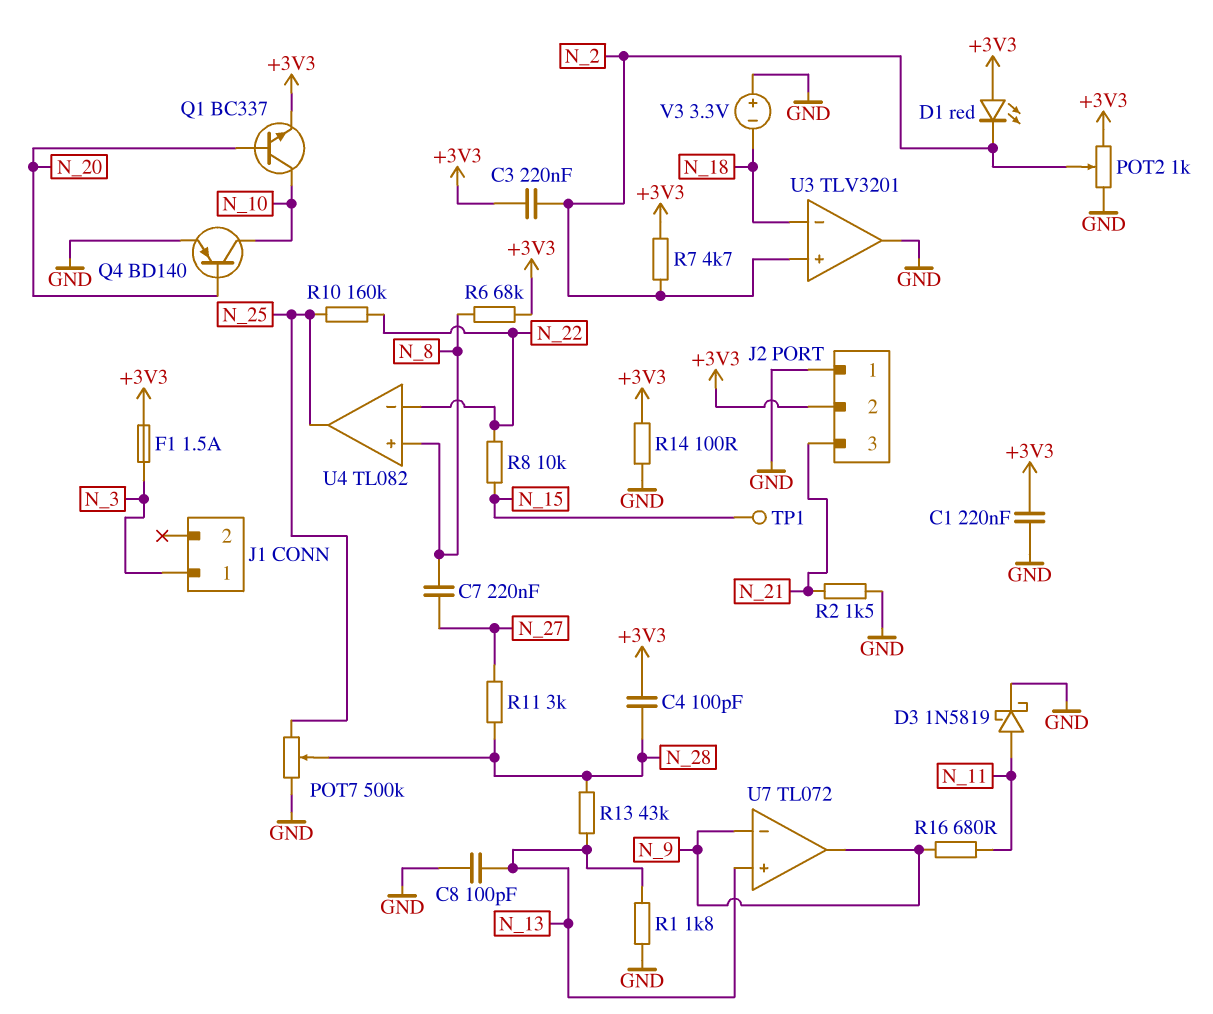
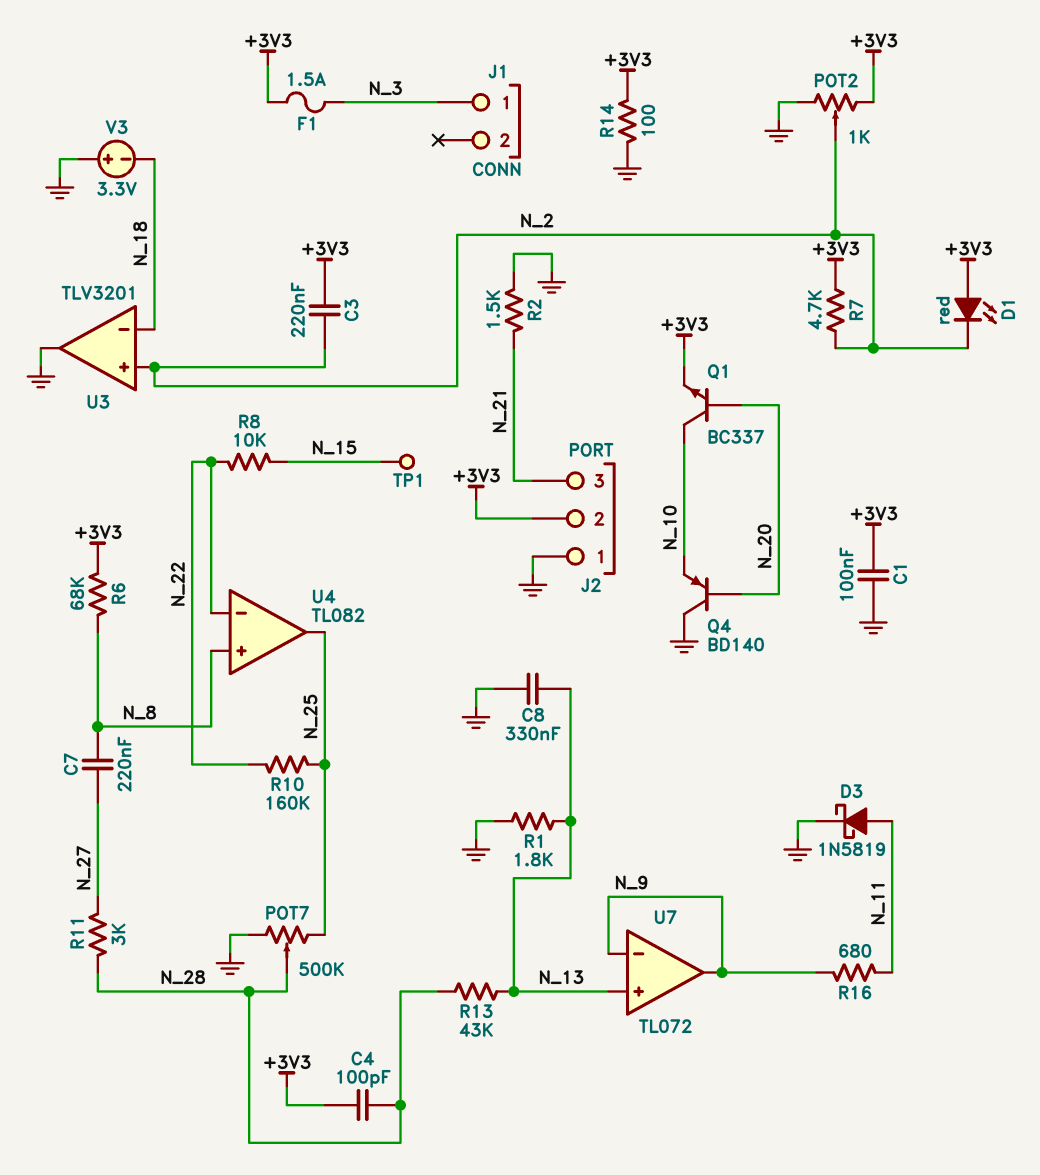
C1: 220nF (+3V3, GND) -> 100nF (+3V3, GND)
C8: 100pF (GND, N_13) -> 330nF (GND, N_13)
Q4: PNP BD140 (B N_20, C N_10, E GND) -> PNP BD140 (B N_20, C GND, E N_10)

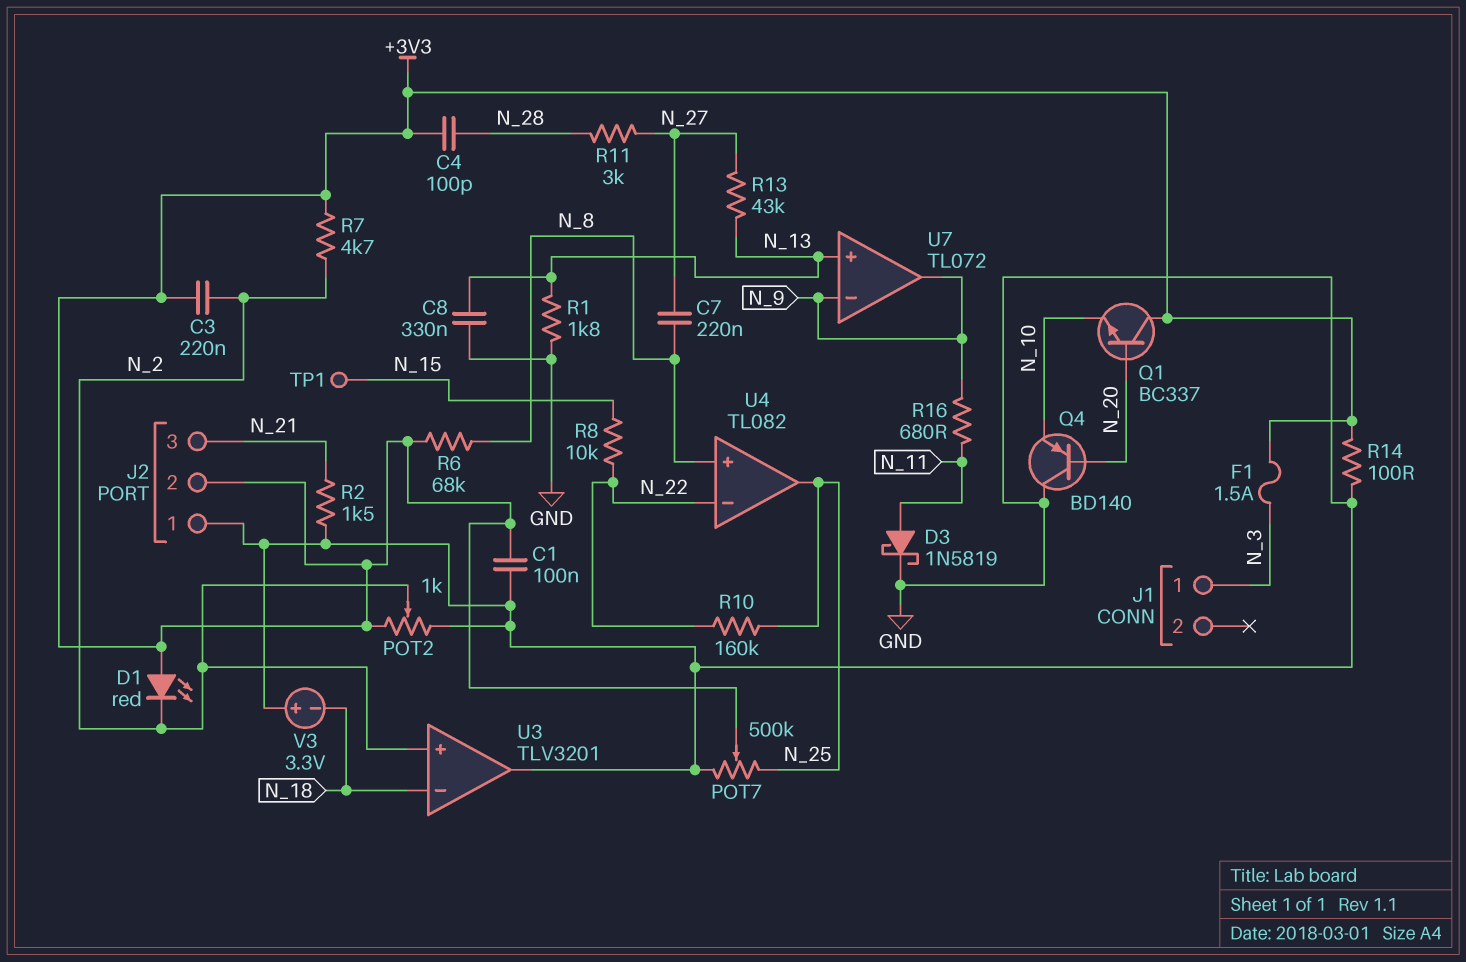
POT7: 500k (GND, N_25, wiper N_28) -> 500k (GND, N_25, wiper +3V3)
Q1: NPN BC337 (B N_20, C N_10, E +3V3) -> NPN BC337 (B N_20, C +3V3, E N_10)
R13: 43k (N_13, N_28) -> 43k (N_13, N_27)

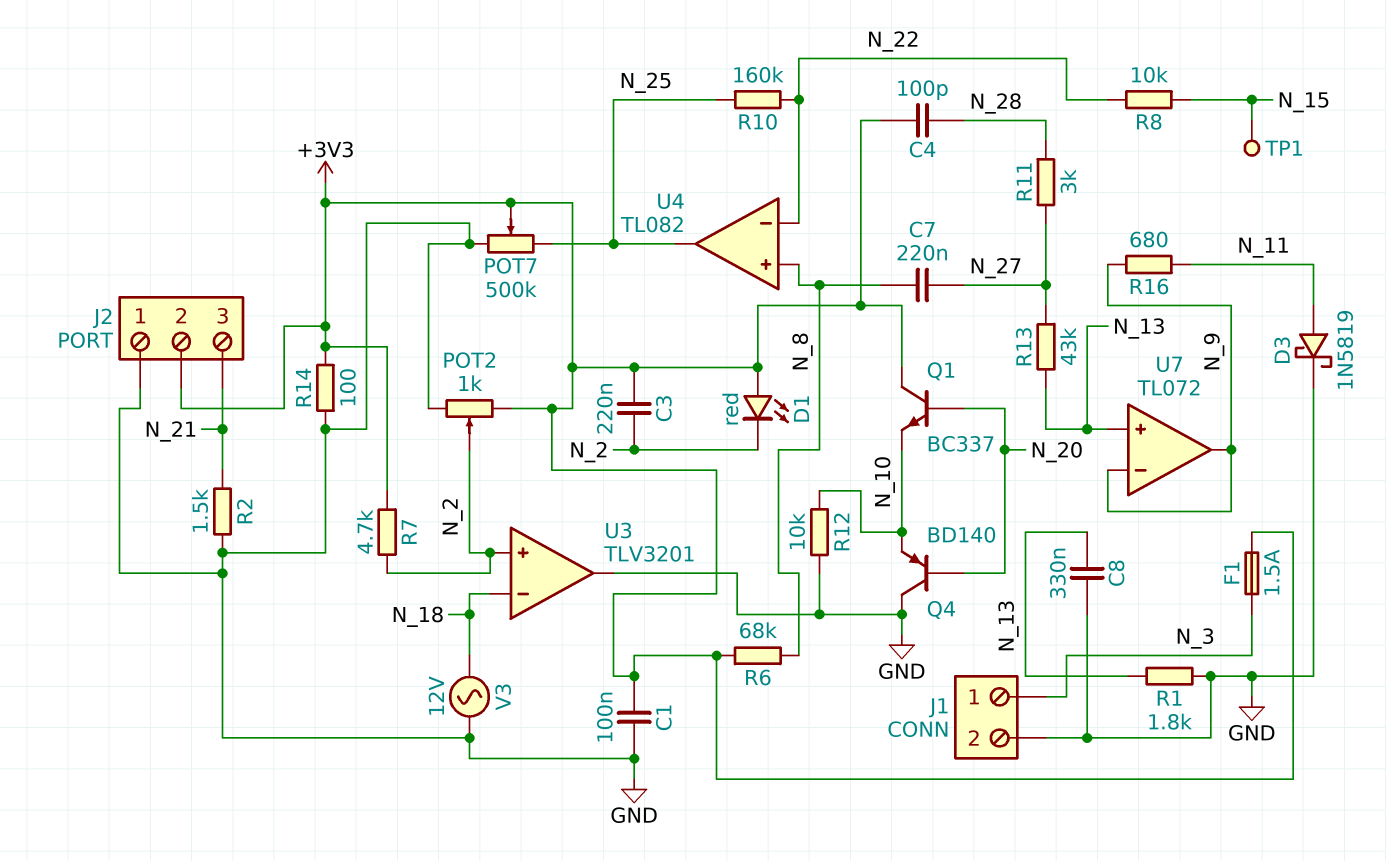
J1 pin 2: none -> GND
R12: none -> 10k (GND, N_10)
V3: 3.3V (plus GND, minus N_18) -> AC 12V (GND, N_18)

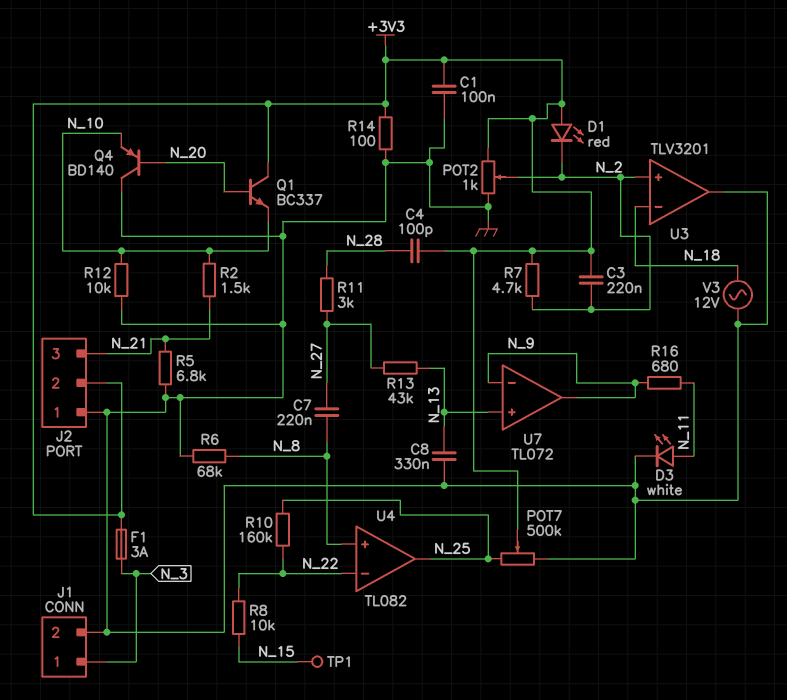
D3: schottky 1N5819 (A N_11, K GND) -> LED white (A N_11, K GND)
F1: 1.5A (+3V3, N_3) -> 3A (+3V3, N_3)
R1: 1.8k (GND, N_13) -> none
R2: 1.5k (GND, N_21) -> 1.5k (N_10, N_21)
R5: none -> 6.8k (GND, N_21)
R6: 68k (+3V3, N_8) -> 68k (GND, N_8)

